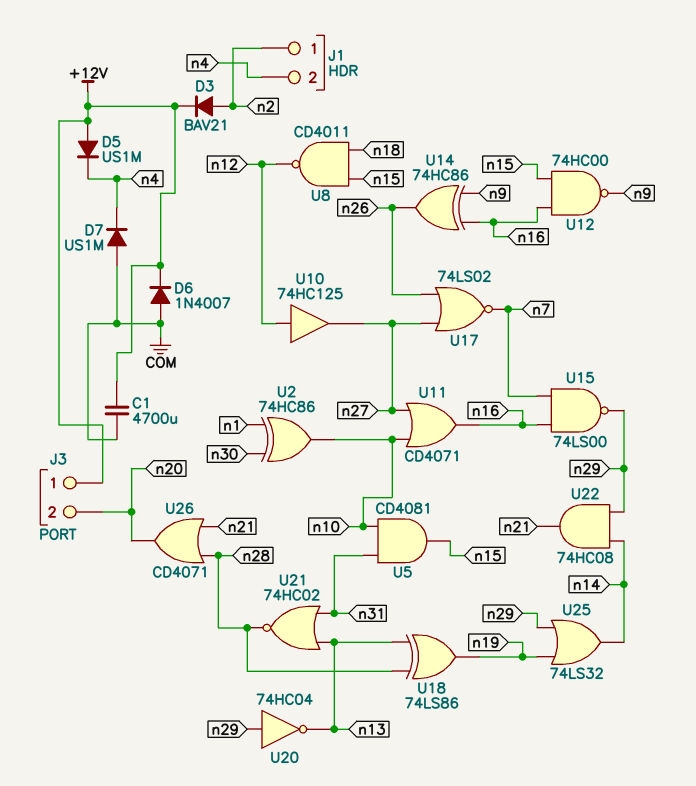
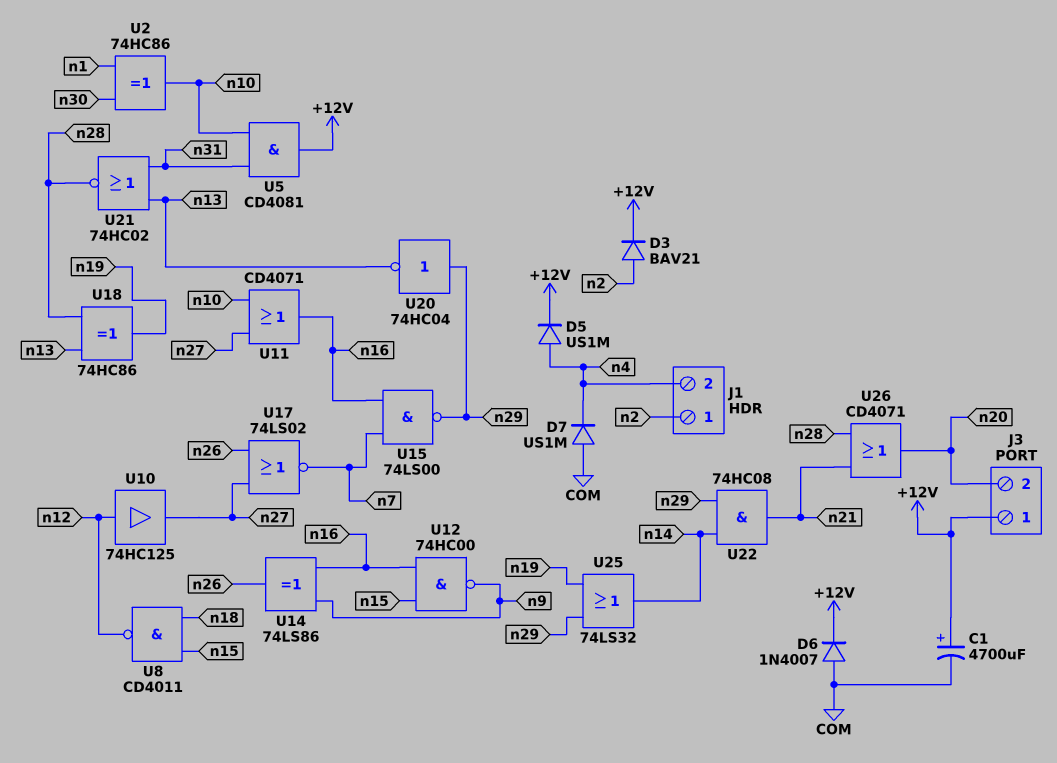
C1: 4700uF (+12V, COM) -> 4700uF (plus +12V, minus COM)
D5: diode US1M (A +12V, K n4) -> diode US1M (A n4, K +12V)
U5: AND CD4081 (in n10, in n31, out n15) -> AND CD4081 (in n10, in n31, out +12V)
U14: XOR 74HC86 (in n9, in n16, out n26) -> XOR 74LS86 (in n9, in n16, out n26)
U18: XOR 74LS86 (in n13, in n28, out n19) -> XOR 74HC86 (in n13, in n28, out n19)

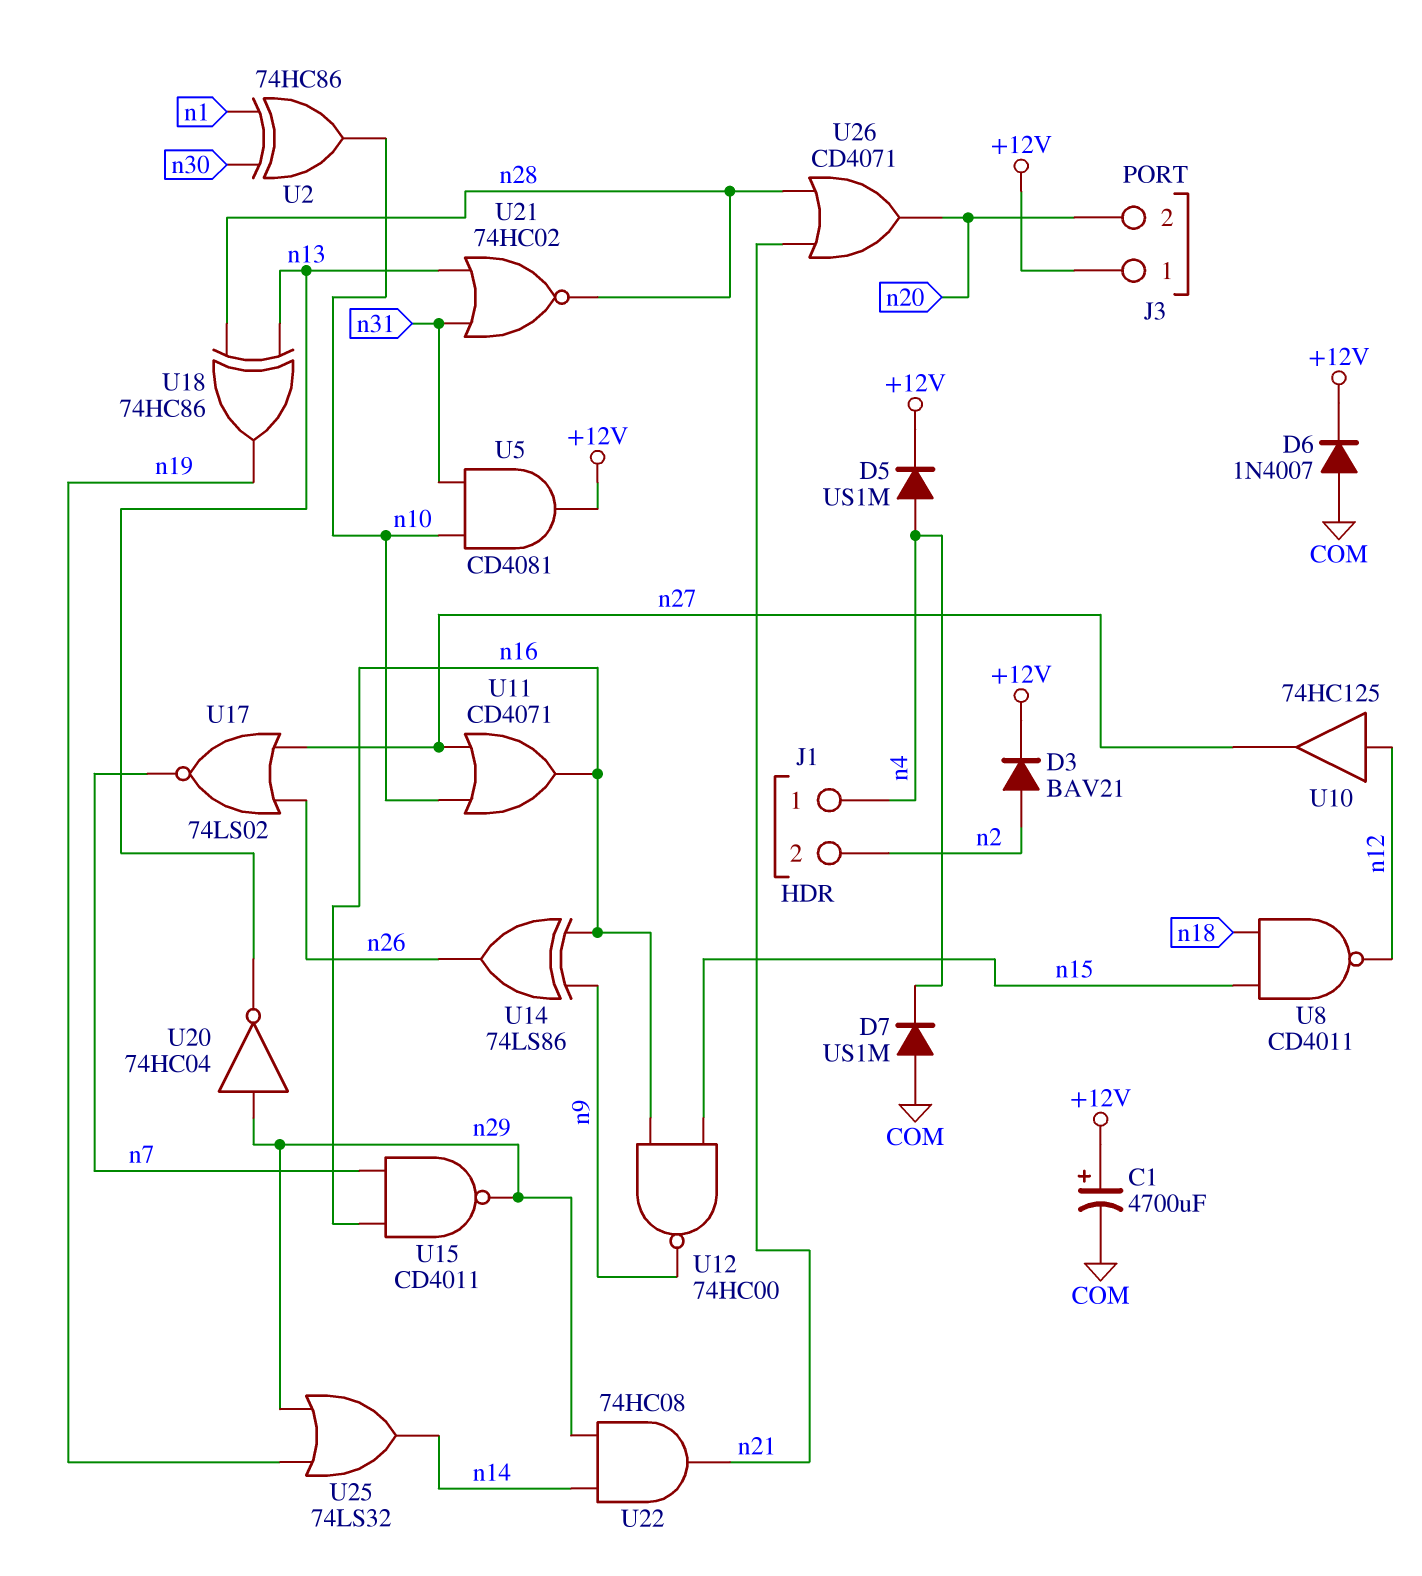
J1 pin 1: n2 -> n4
J1 pin 2: n4 -> n2
U15: NAND 74LS00 (in n7, in n16, out n29) -> NAND CD4011 (in n7, in n16, out n29)

